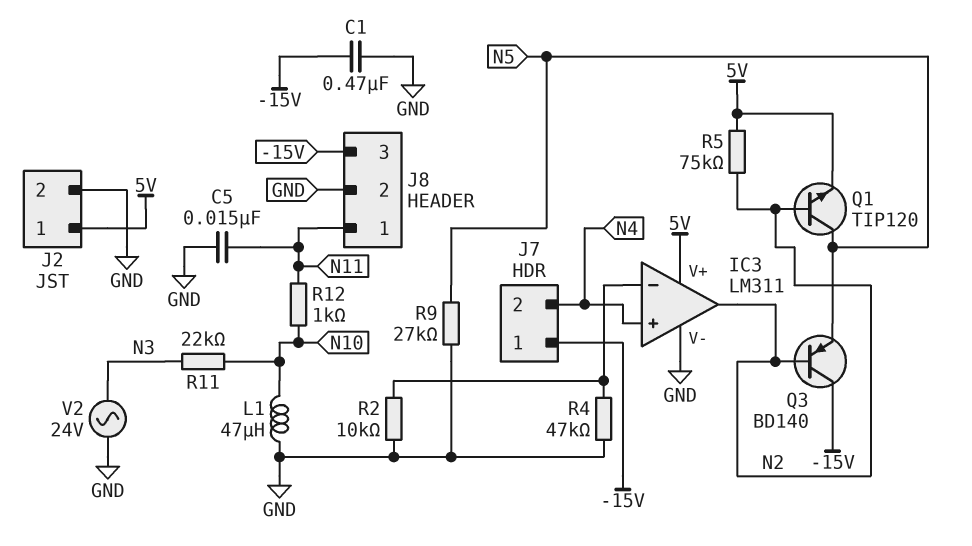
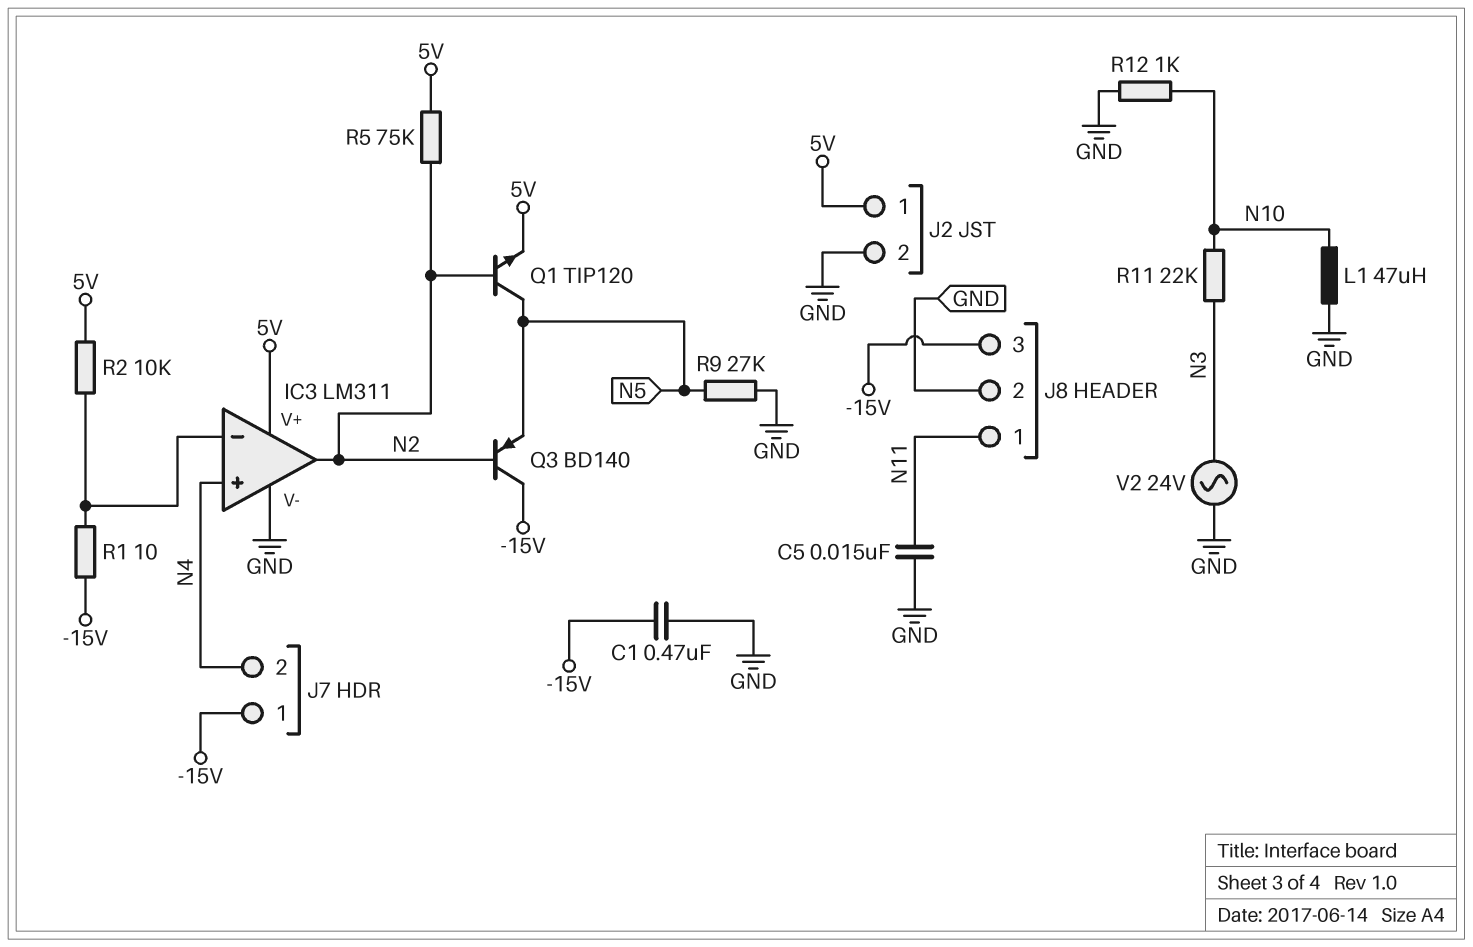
R1: none -> 10 (-15V, IC3/in-)
R2: 10k (GND, IC3/in-) -> 10k (5V, IC3/in-)
R4: 47k (GND, IC3/in-) -> none
R12: 1k (N10, N11) -> 1k (GND, N10)

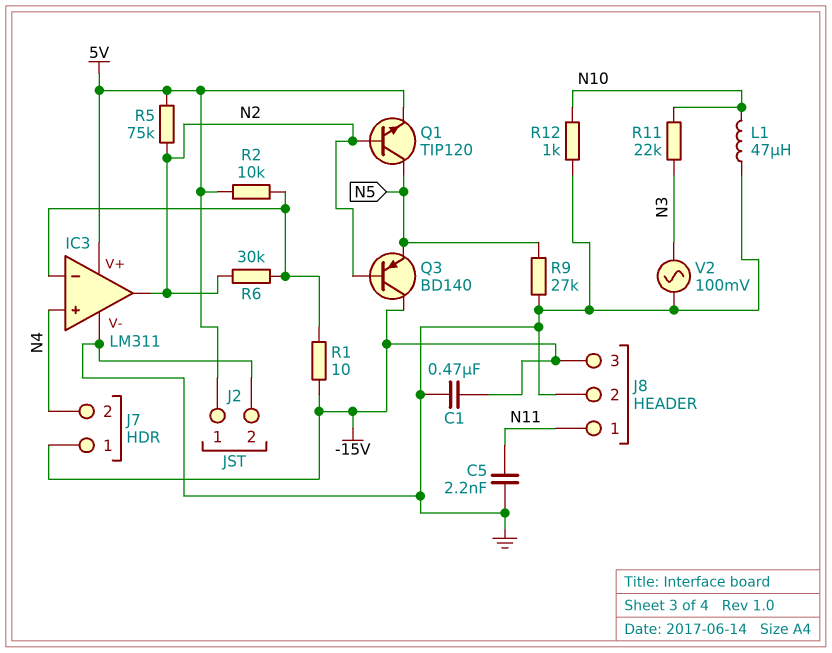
C5: 15nF (GND, N11) -> 2.2nF (GND, N11)
R6: none -> 30k (IC3/in-, N2)
V2: AC 24V (GND, N3) -> AC 100mV (GND, N3)

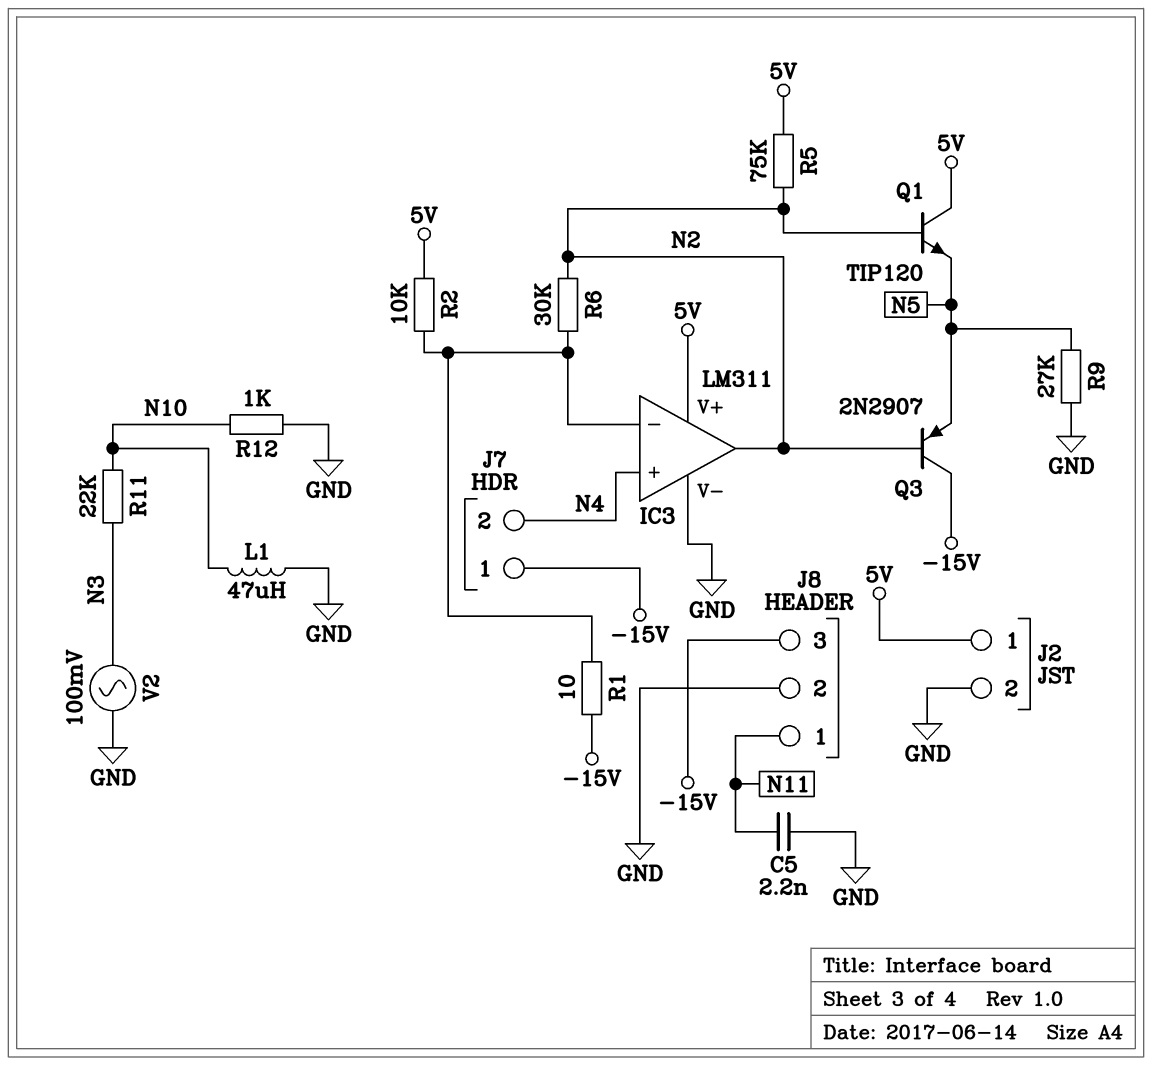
C1: 470nF (-15V, GND) -> none
Q1: NPN TIP120 (B N2, C N5, E 5V) -> NPN TIP120 (B N2, C 5V, E N5)
Q3: PNP BD140 (B N2, C -15V, E N5) -> PNP 2N2907 (B N2, C -15V, E N5)

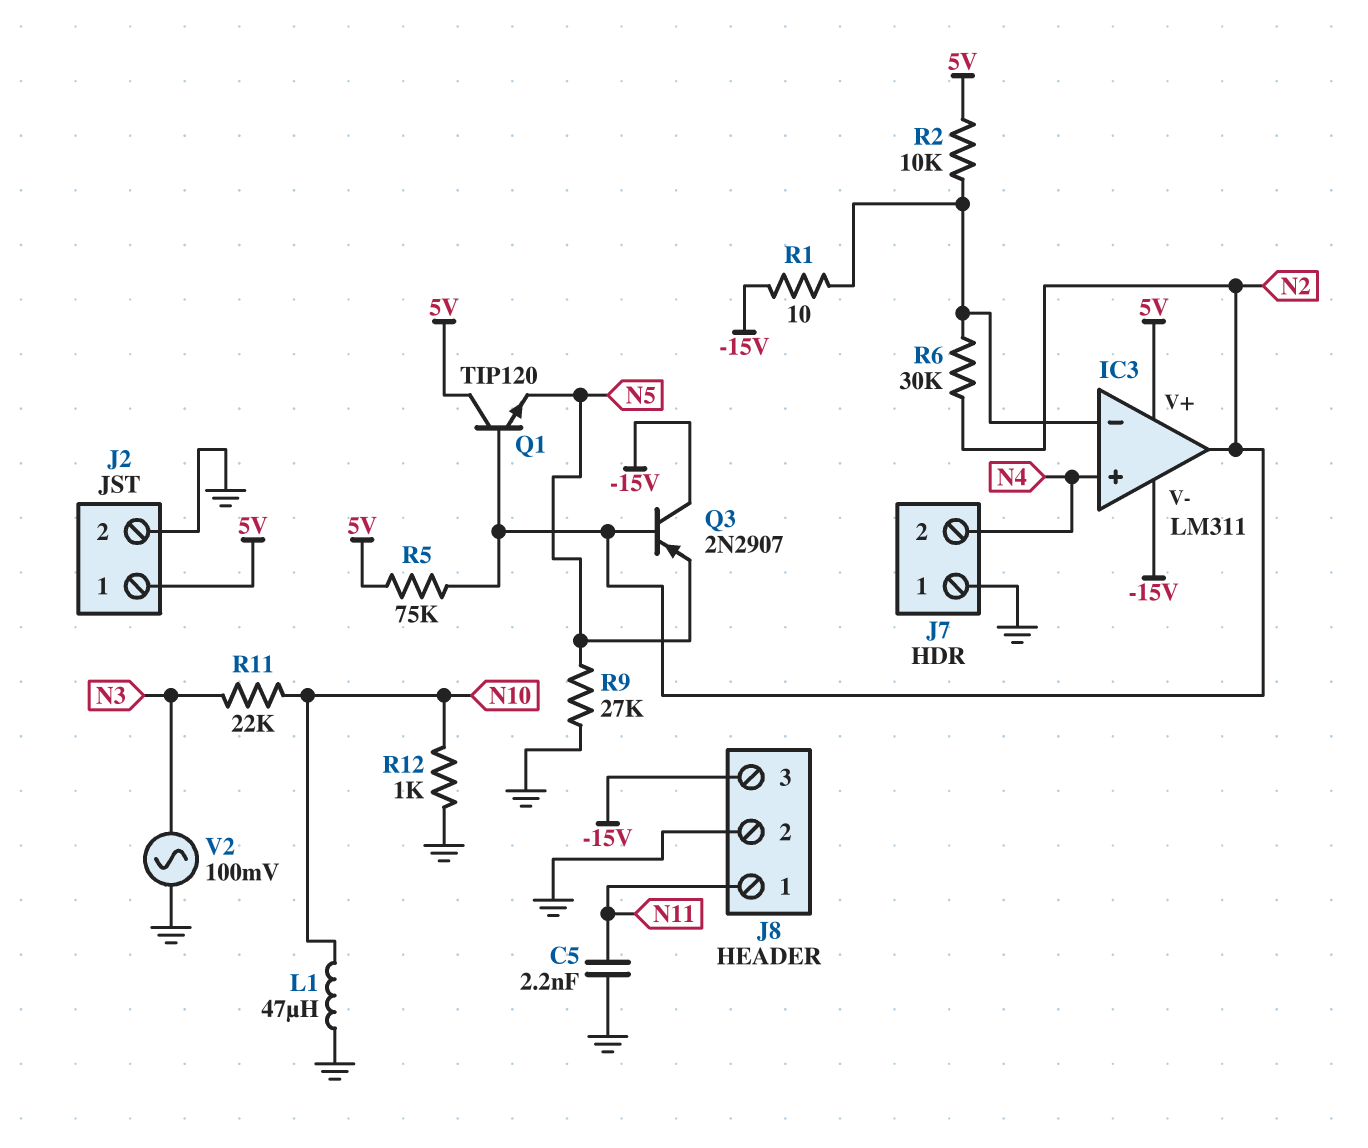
IC3 pin V-: GND -> -15V
J7 pin 1: -15V -> GND

